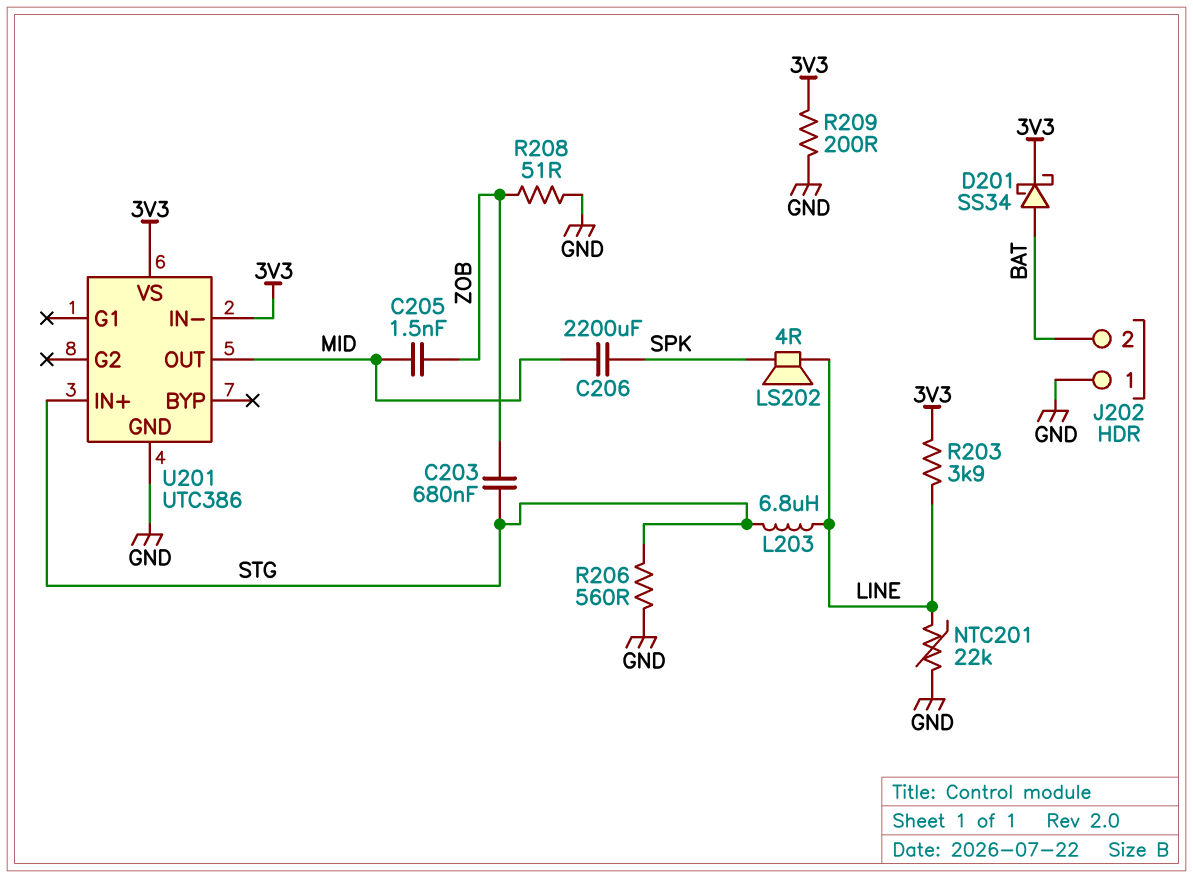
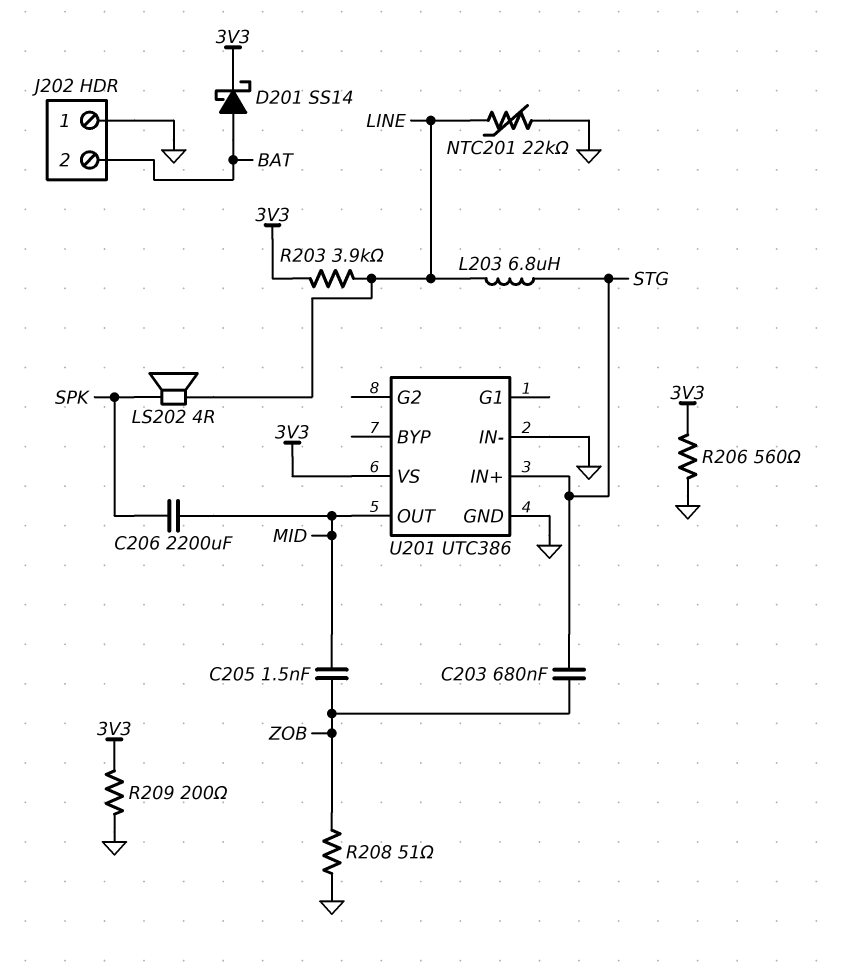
D201: schottky SS34 (A BAT, K 3V3) -> schottky SS14 (A BAT, K 3V3)
R206: 560 (GND, STG) -> 560 (3V3, GND)
U201 pin IN-: 3V3 -> GND

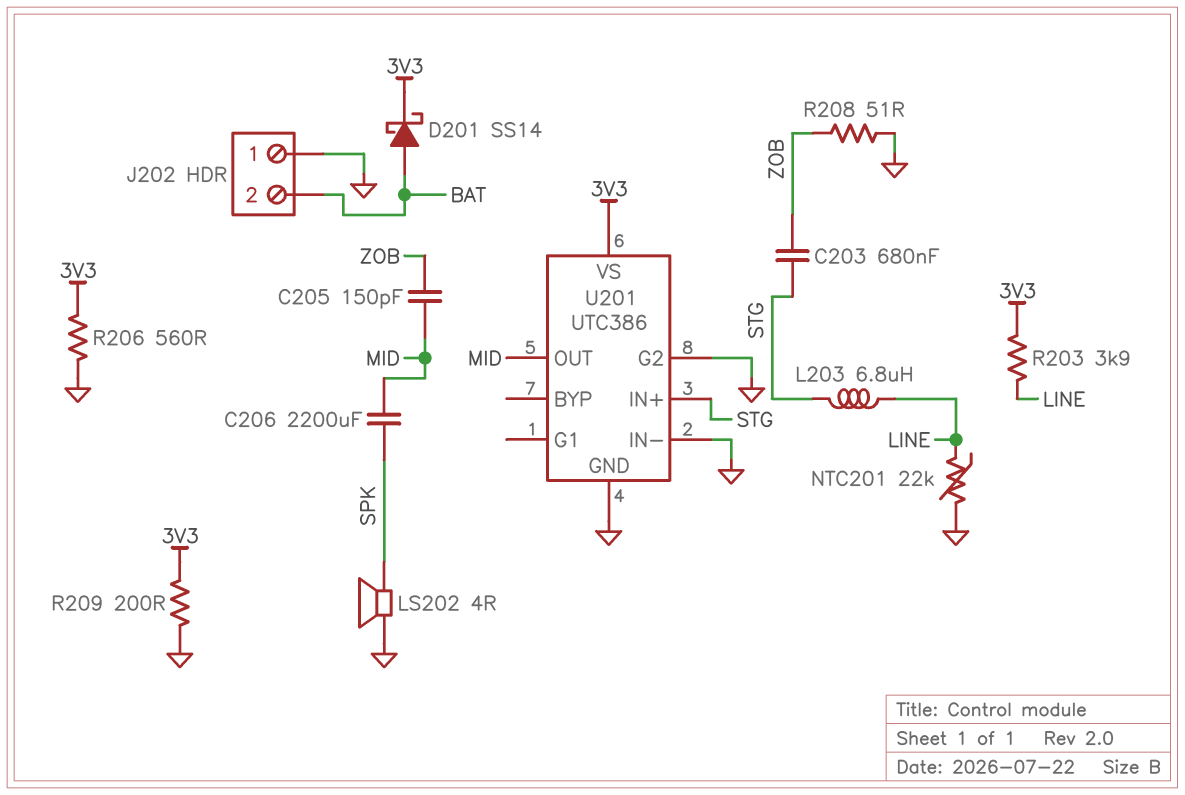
C205: 1.5nF (MID, ZOB) -> 150pF (MID, ZOB)
LS202: speaker 4R (LINE, SPK) -> speaker 4R (GND, SPK)
U201 pin G2: none -> GND

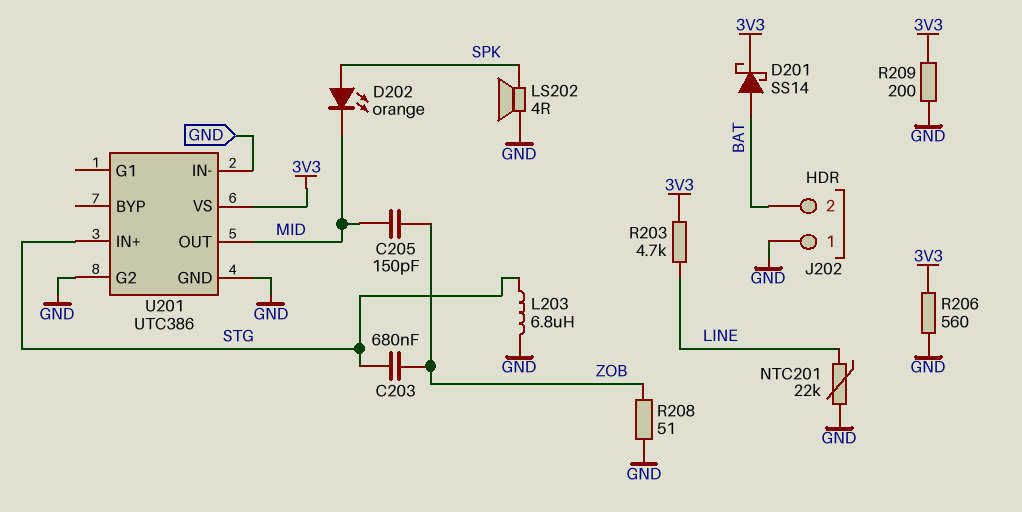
C206: 2200uF (MID, SPK) -> none
D202: none -> LED orange (A SPK, K MID)
L203: 6.8uH (LINE, STG) -> 6.8uH (GND, STG)
R203: 3.9k (3V3, LINE) -> 4.7k (3V3, LINE)

